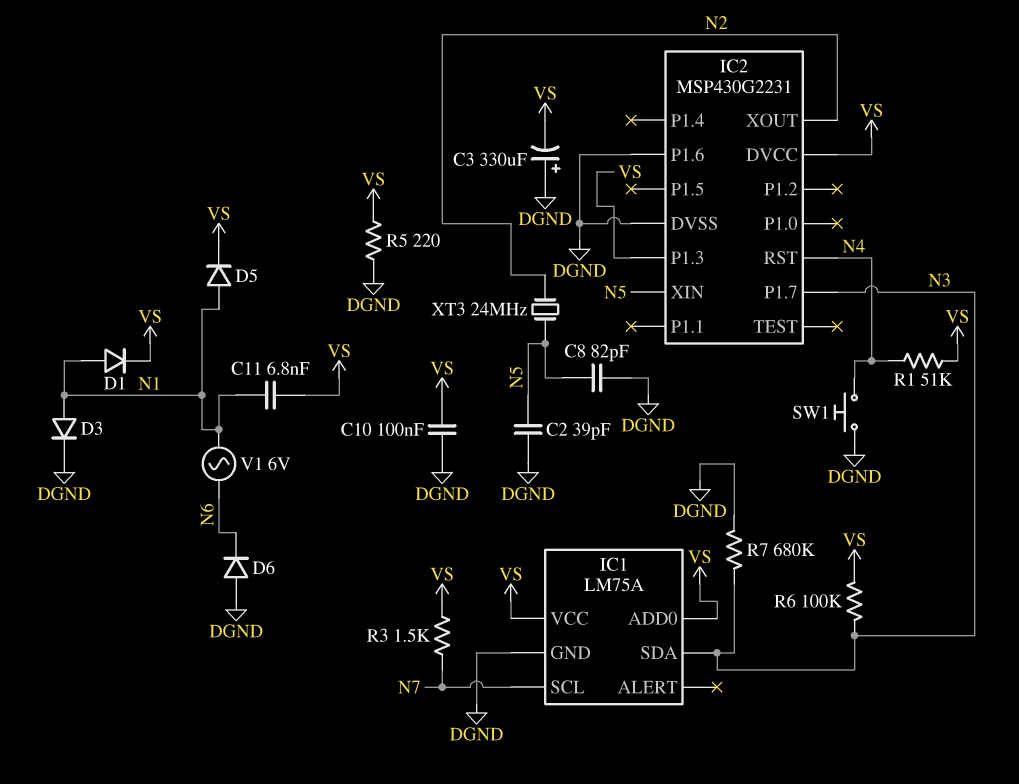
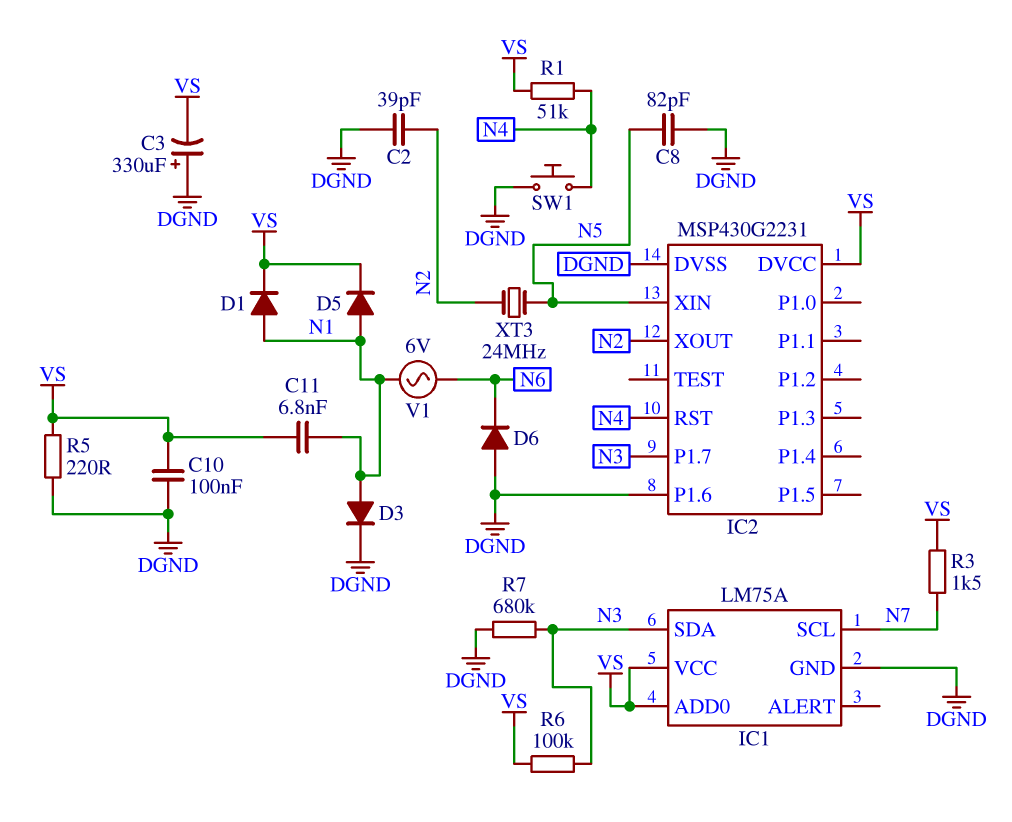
C2: 39pF (DGND, N5) -> 39pF (DGND, N2)
IC2 pin P1.3: VS -> none

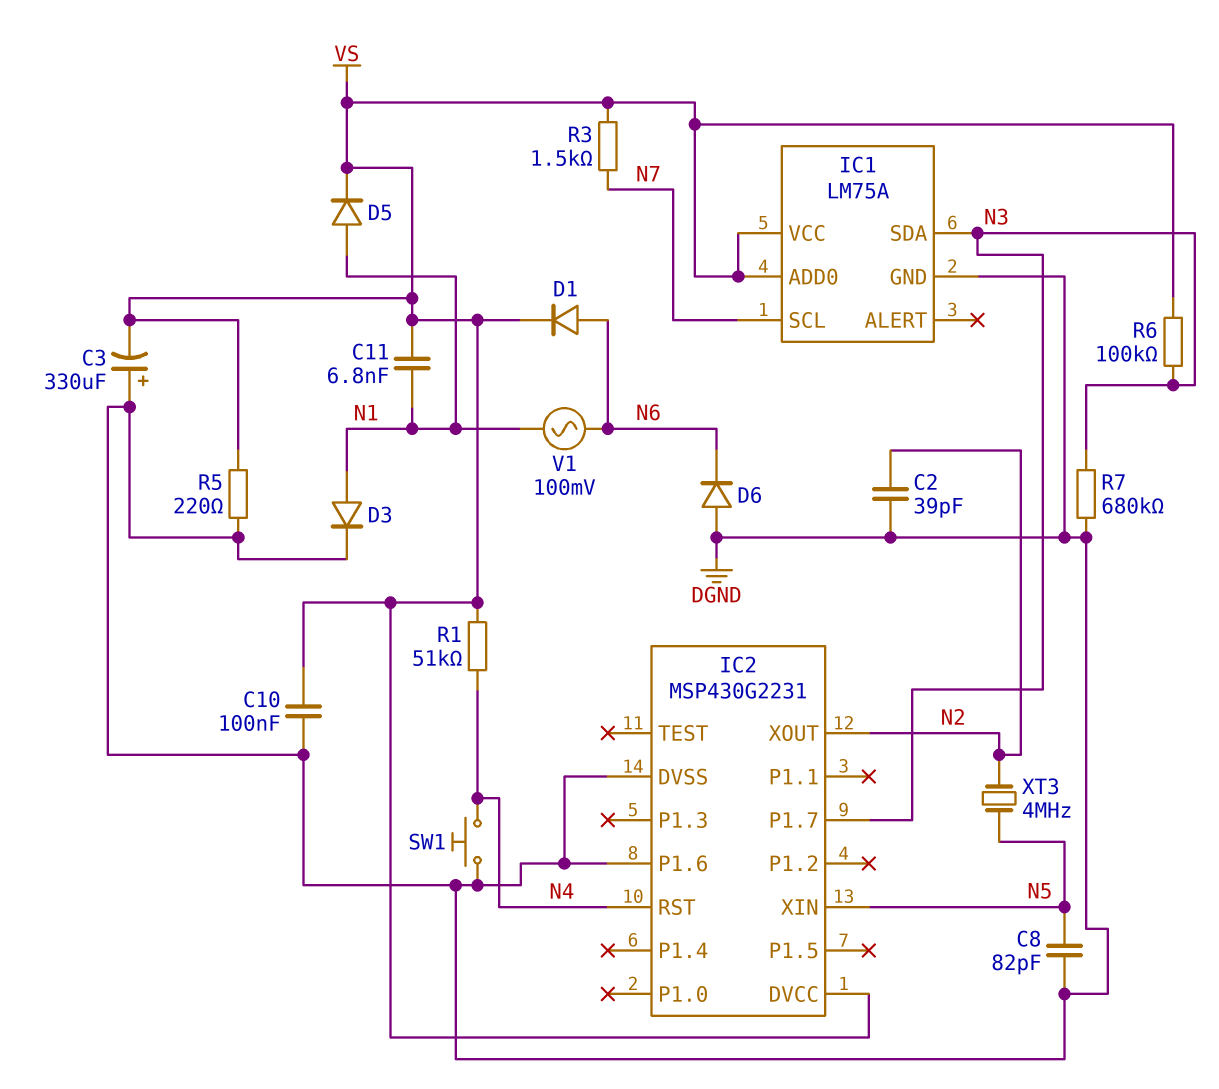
D1: diode (A N1, K VS) -> diode (A N6, K VS)
V1: AC 6V (N1, N6) -> AC 100mV (N1, N6)
XT3: 24MHz (N2, N5) -> 4MHz (N2, N5)

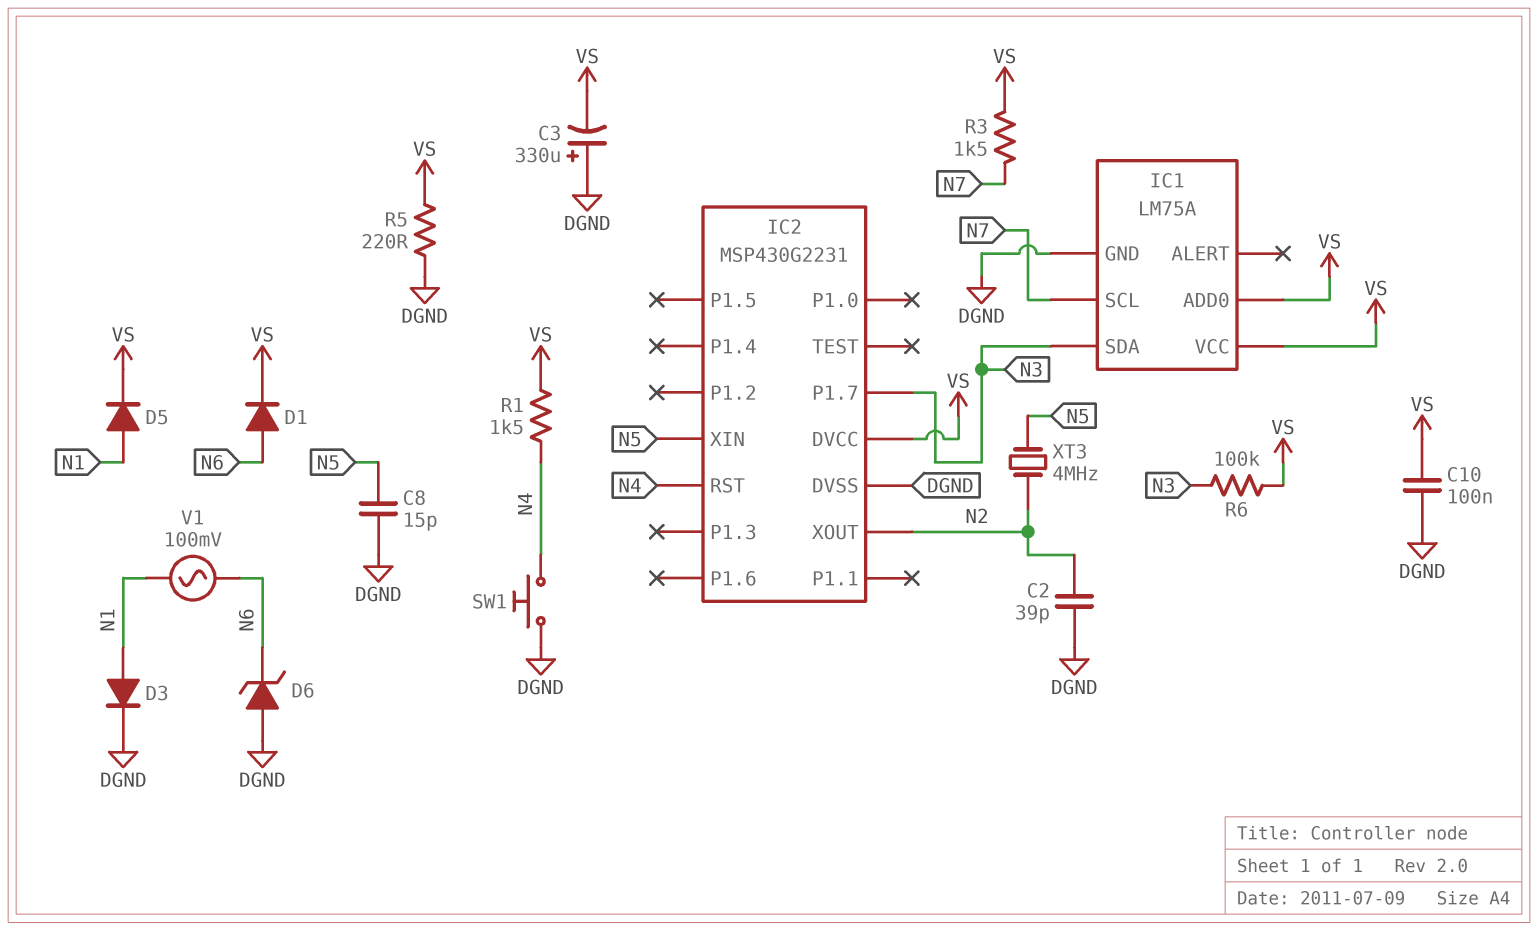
C8: 82pF (DGND, N5) -> 15pF (DGND, N5)
C11: 6.8nF (N1, VS) -> none
D6: diode (A DGND, K N6) -> zener (A DGND, K N6)
IC2 pin P1.6: DGND -> none
R1: 51k (N4, VS) -> 1.5k (N4, VS)
R7: 680k (DGND, N3) -> none

